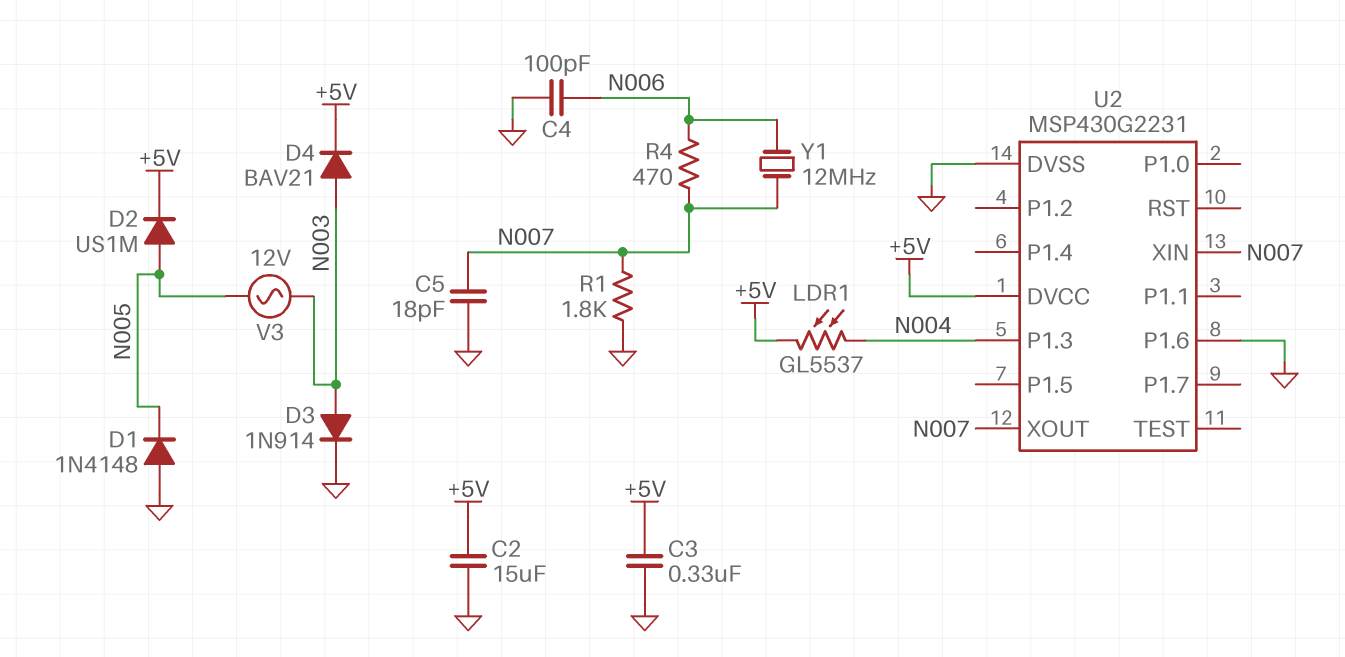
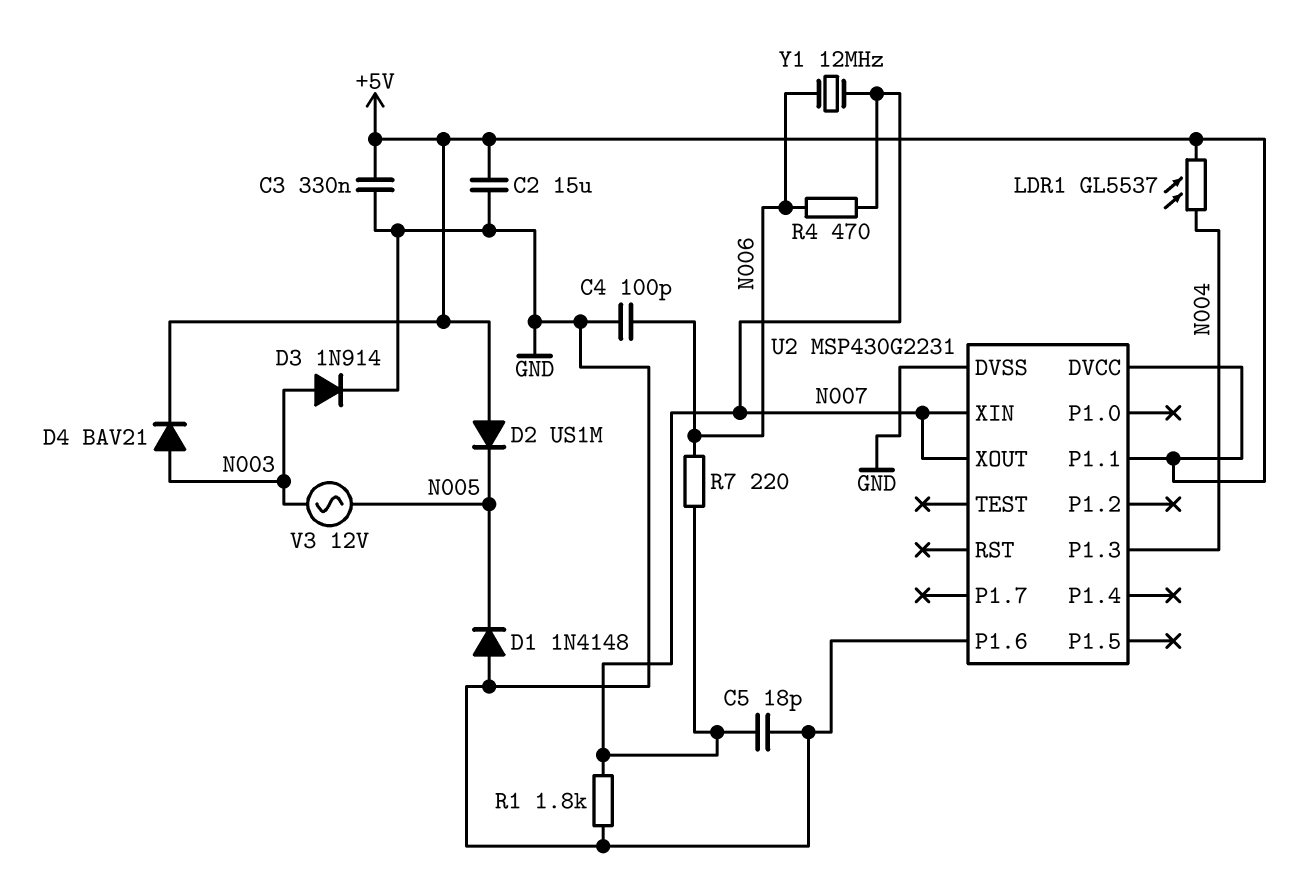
D2: diode US1M (A N005, K +5V) -> diode US1M (A +5V, K N005)
R7: none -> 220 (N006, N007)
U2 pin P1.1: none -> +5V

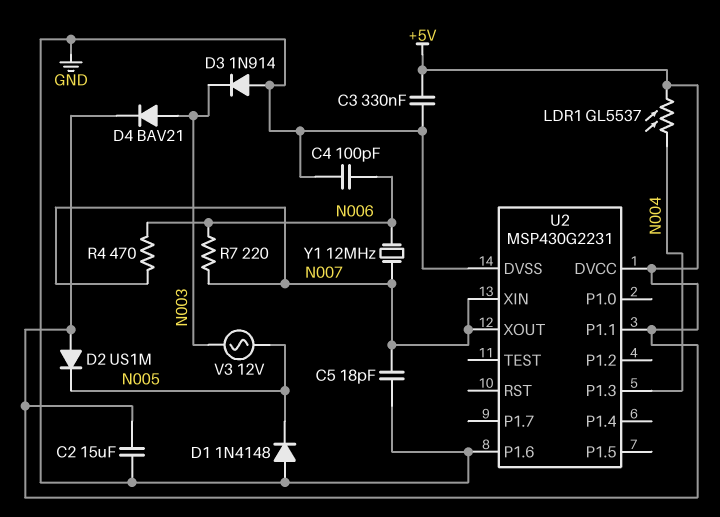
D3: diode 1N914 (A N003, K GND) -> diode 1N914 (A GND, K N003)
R1: 1.8k (GND, N007) -> none

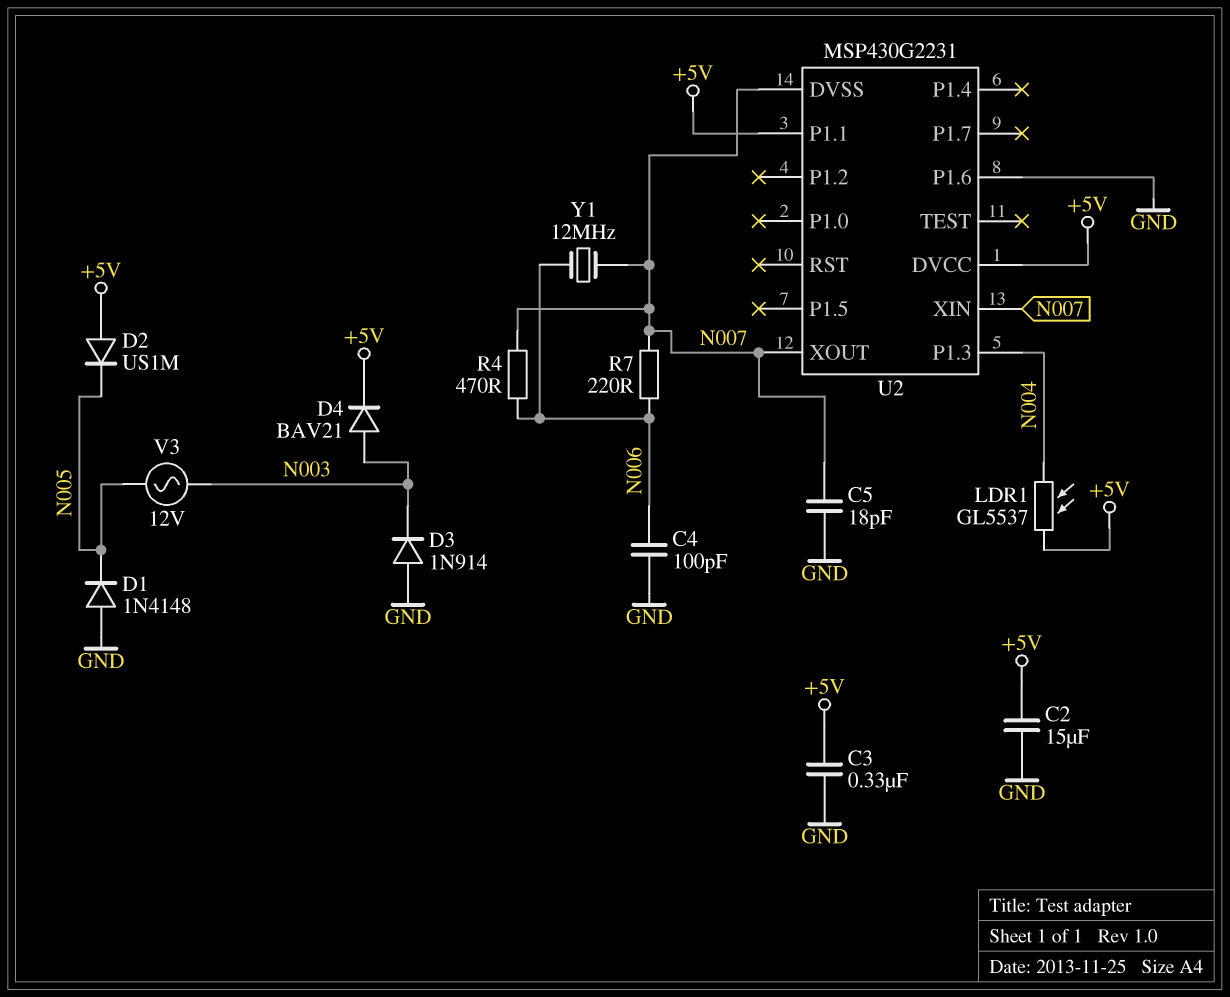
U2 pin DVSS: GND -> N007

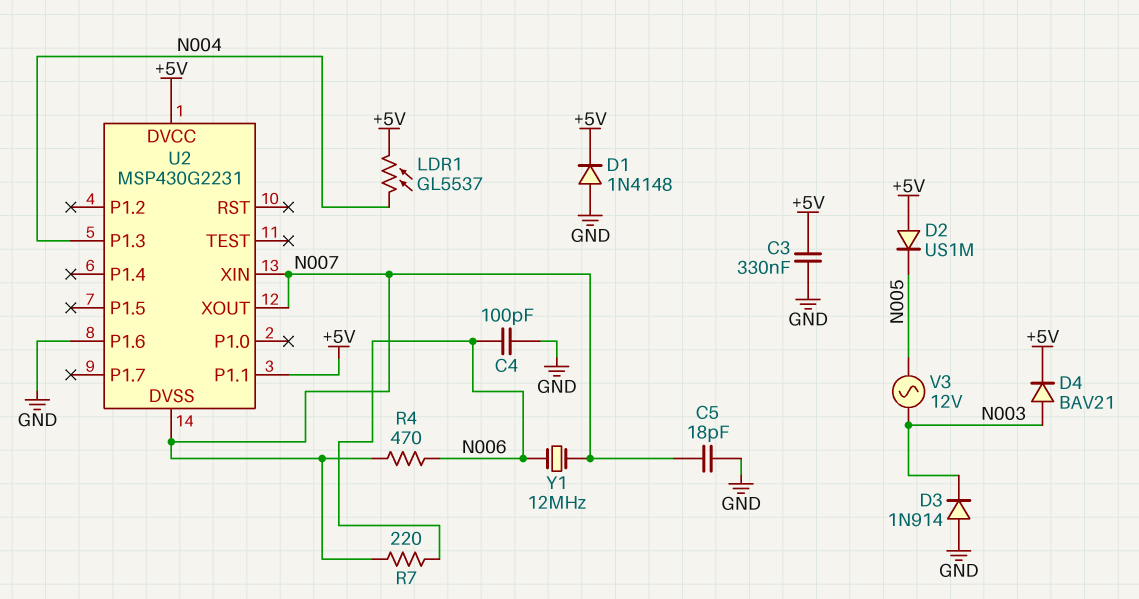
C2: 15uF (+5V, GND) -> none
D1: diode 1N4148 (A GND, K N005) -> diode 1N4148 (A GND, K +5V)

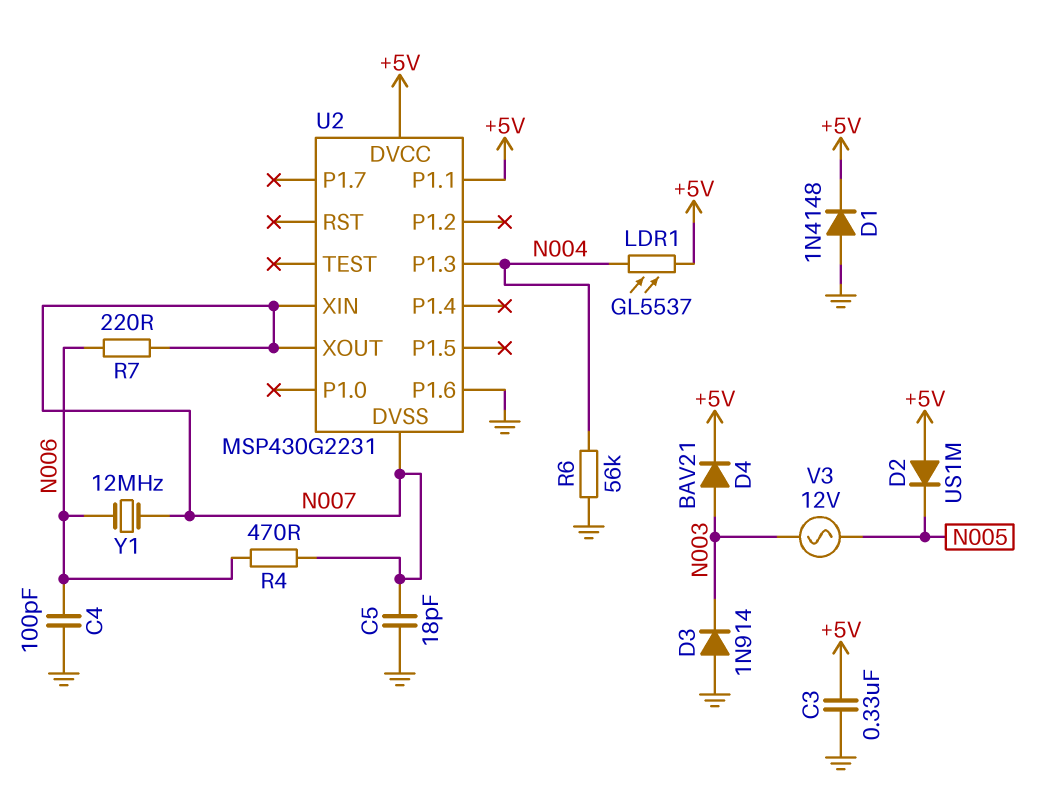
R6: none -> 56k (GND, N004)

